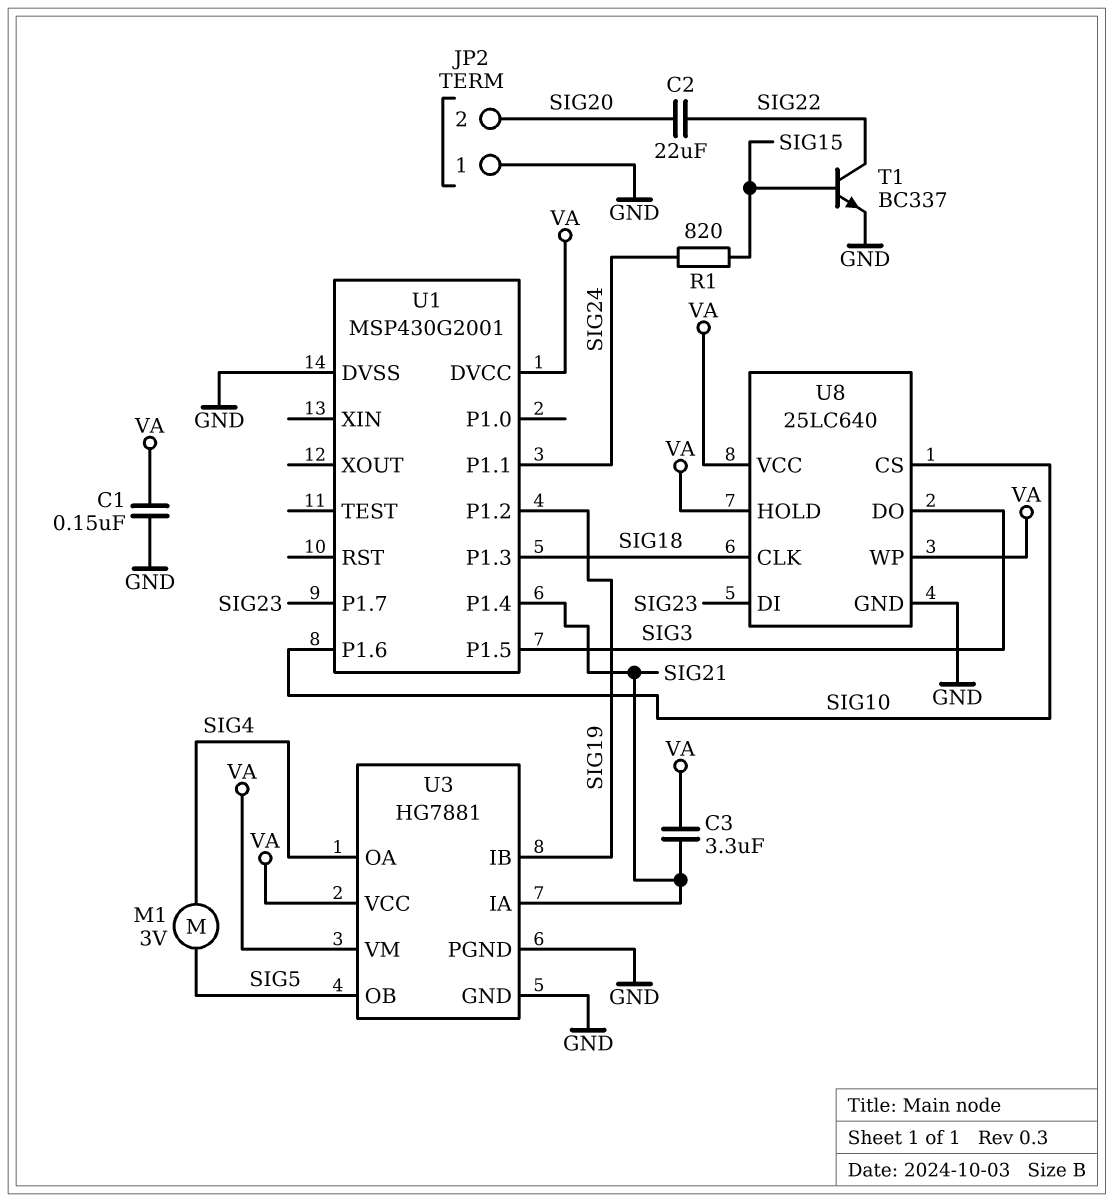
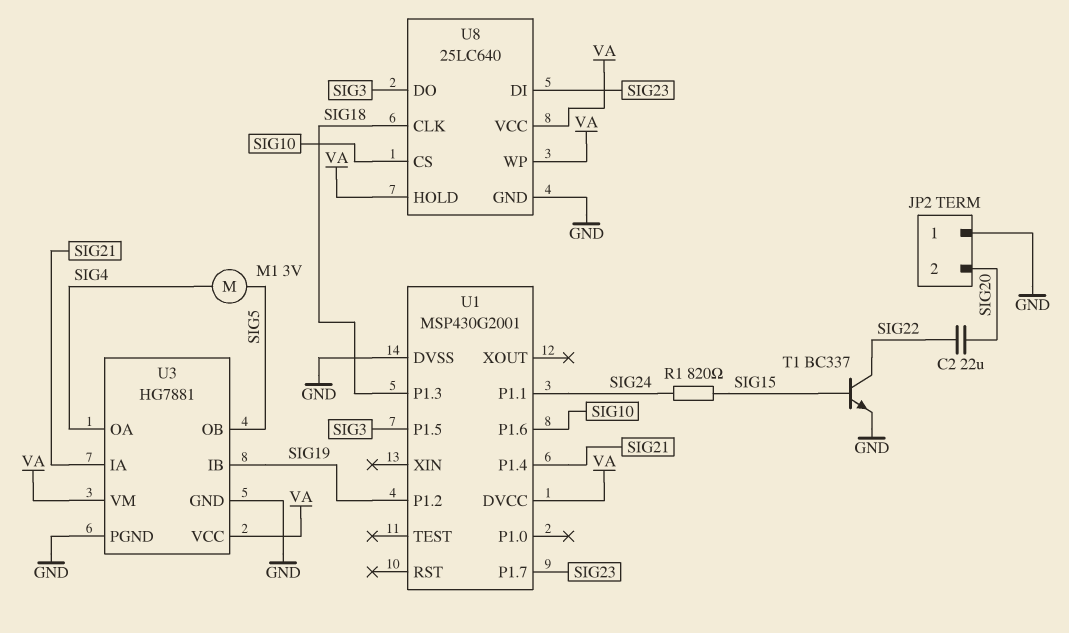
C1: 150nF (GND, VA) -> none
C3: 3.3uF (SIG21, VA) -> none

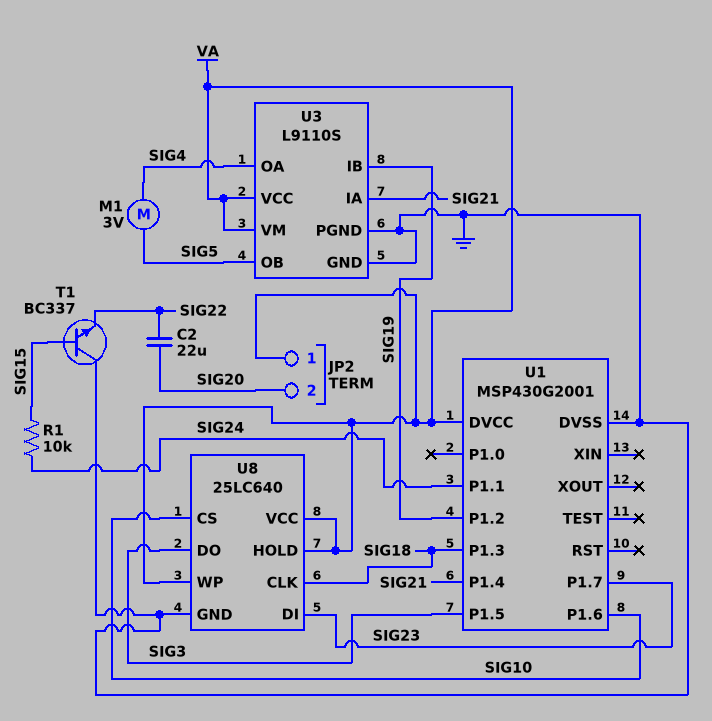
JP2 pin 1: GND -> VA
R1: 820 (SIG15, SIG24) -> 10k (SIG15, SIG24)
T1: NPN BC337 (B SIG15, C SIG22, E GND) -> NPN BC337 (B SIG15, C GND, E SIG22)
U3: HG7881 -> L9110S

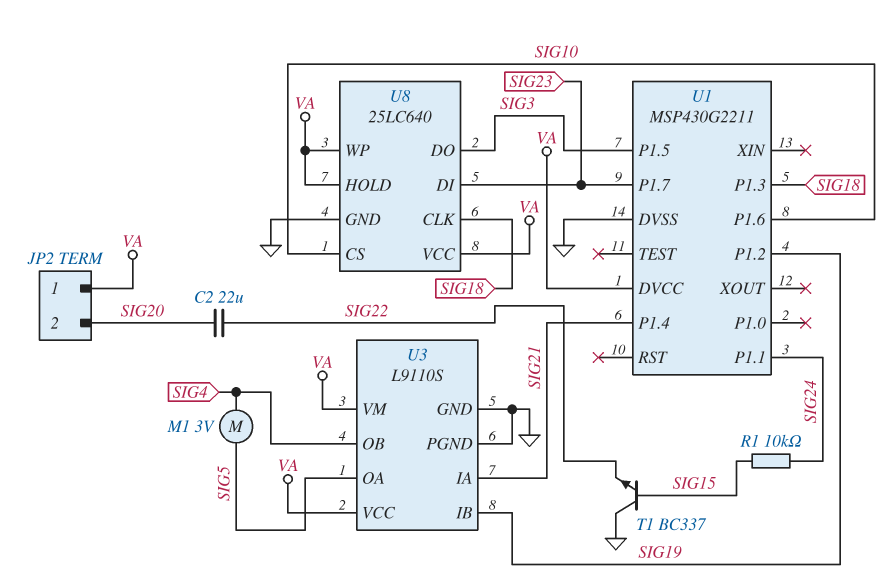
U1: MSP430G2001 -> MSP430G2211
U3 pin OA: SIG4 -> SIG5
U3 pin OB: SIG5 -> SIG4

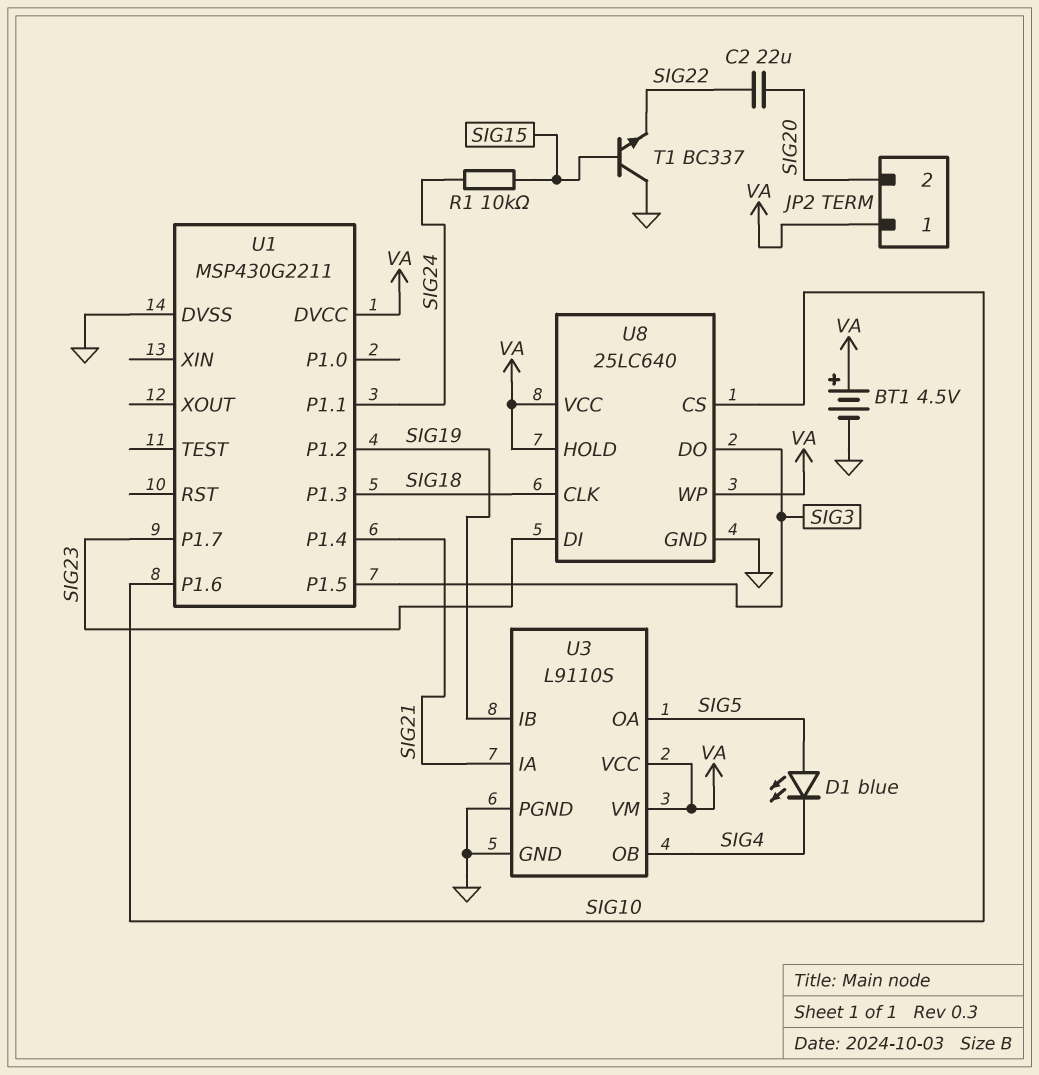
BT1: none -> 4.5V (plus VA, minus GND)
D1: none -> LED blue (A SIG5, K SIG4)
M1: motor 3V (SIG4, SIG5) -> none

